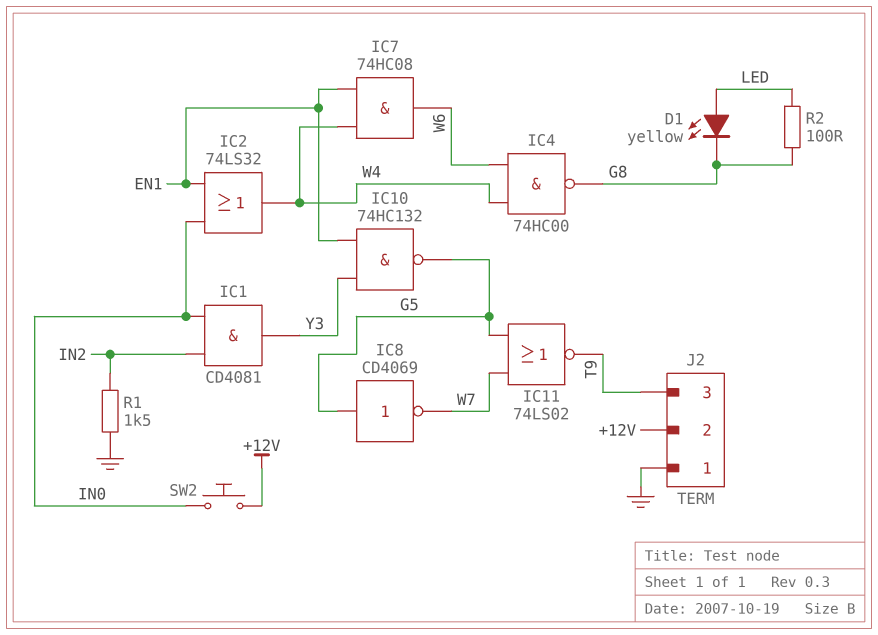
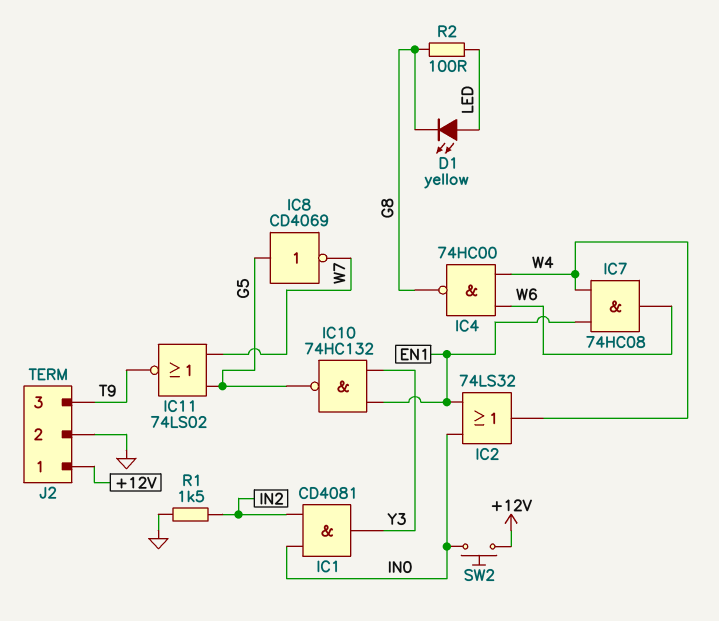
J2 pin 1: GND -> +12V
J2 pin 2: +12V -> GND

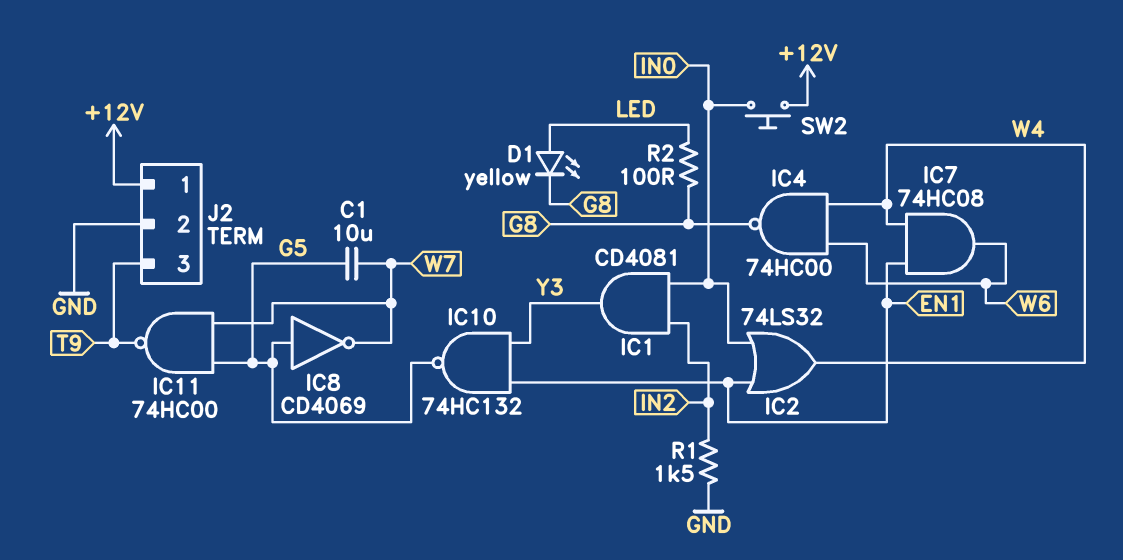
C1: none -> 10uF (G5, W7)
IC11: NOR 74LS02 (in G5, in W7, out T9) -> NAND 74HC00 (in G5, in W7, out T9)

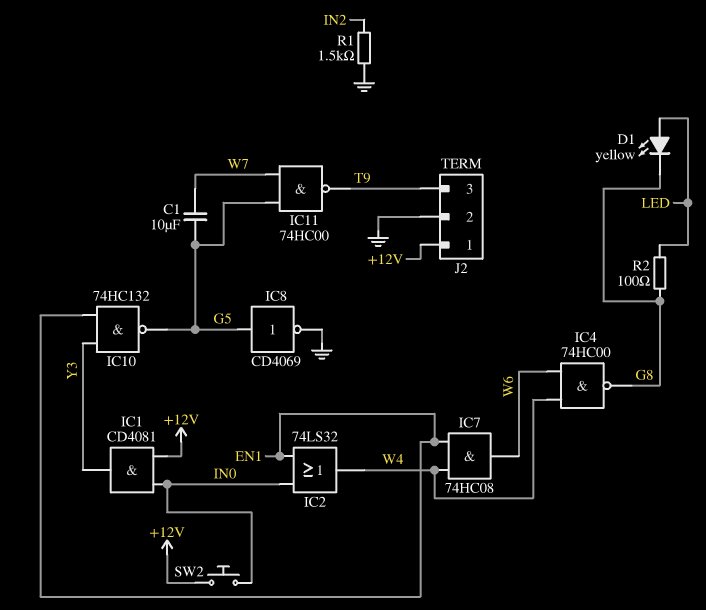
IC1: AND CD4081 (in IN0, in IN2, out Y3) -> AND CD4081 (in +12V, in IN0, out Y3)
IC8: NOT CD4069 (in G5, out W7) -> NOT CD4069 (in G5, out GND)

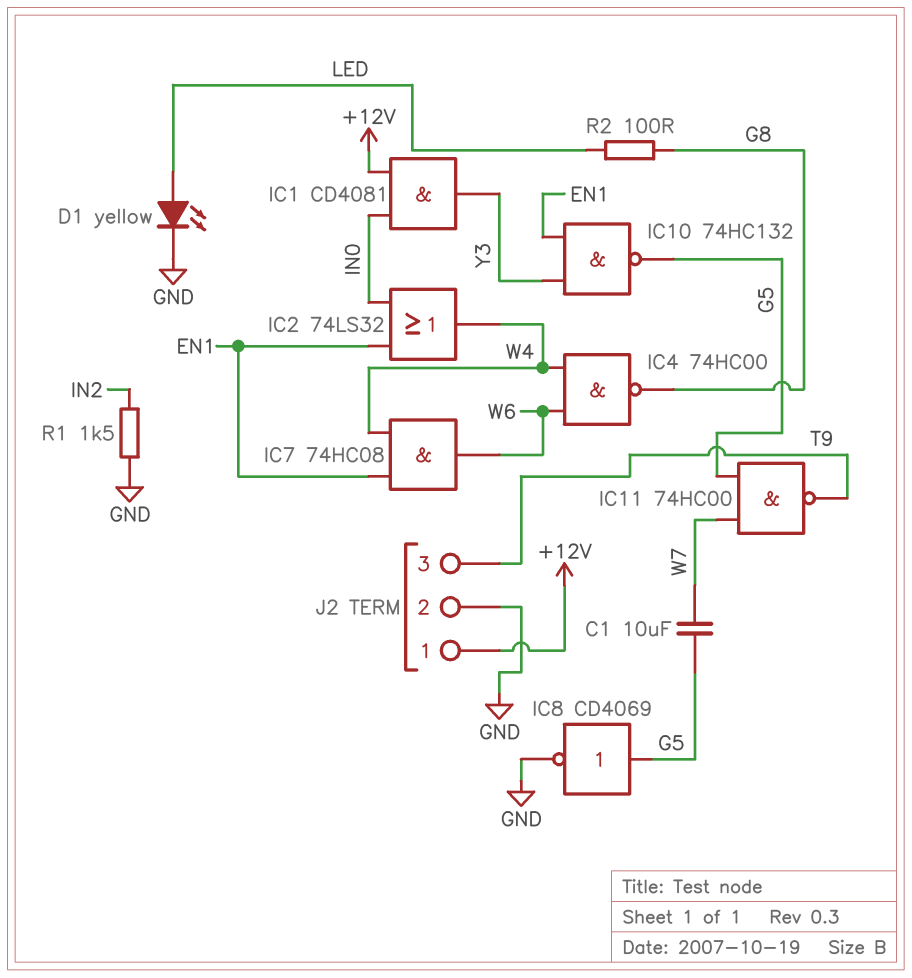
D1: LED yellow (A LED, K G8) -> LED yellow (A LED, K GND)
SW2: button (+12V, IN0) -> none

